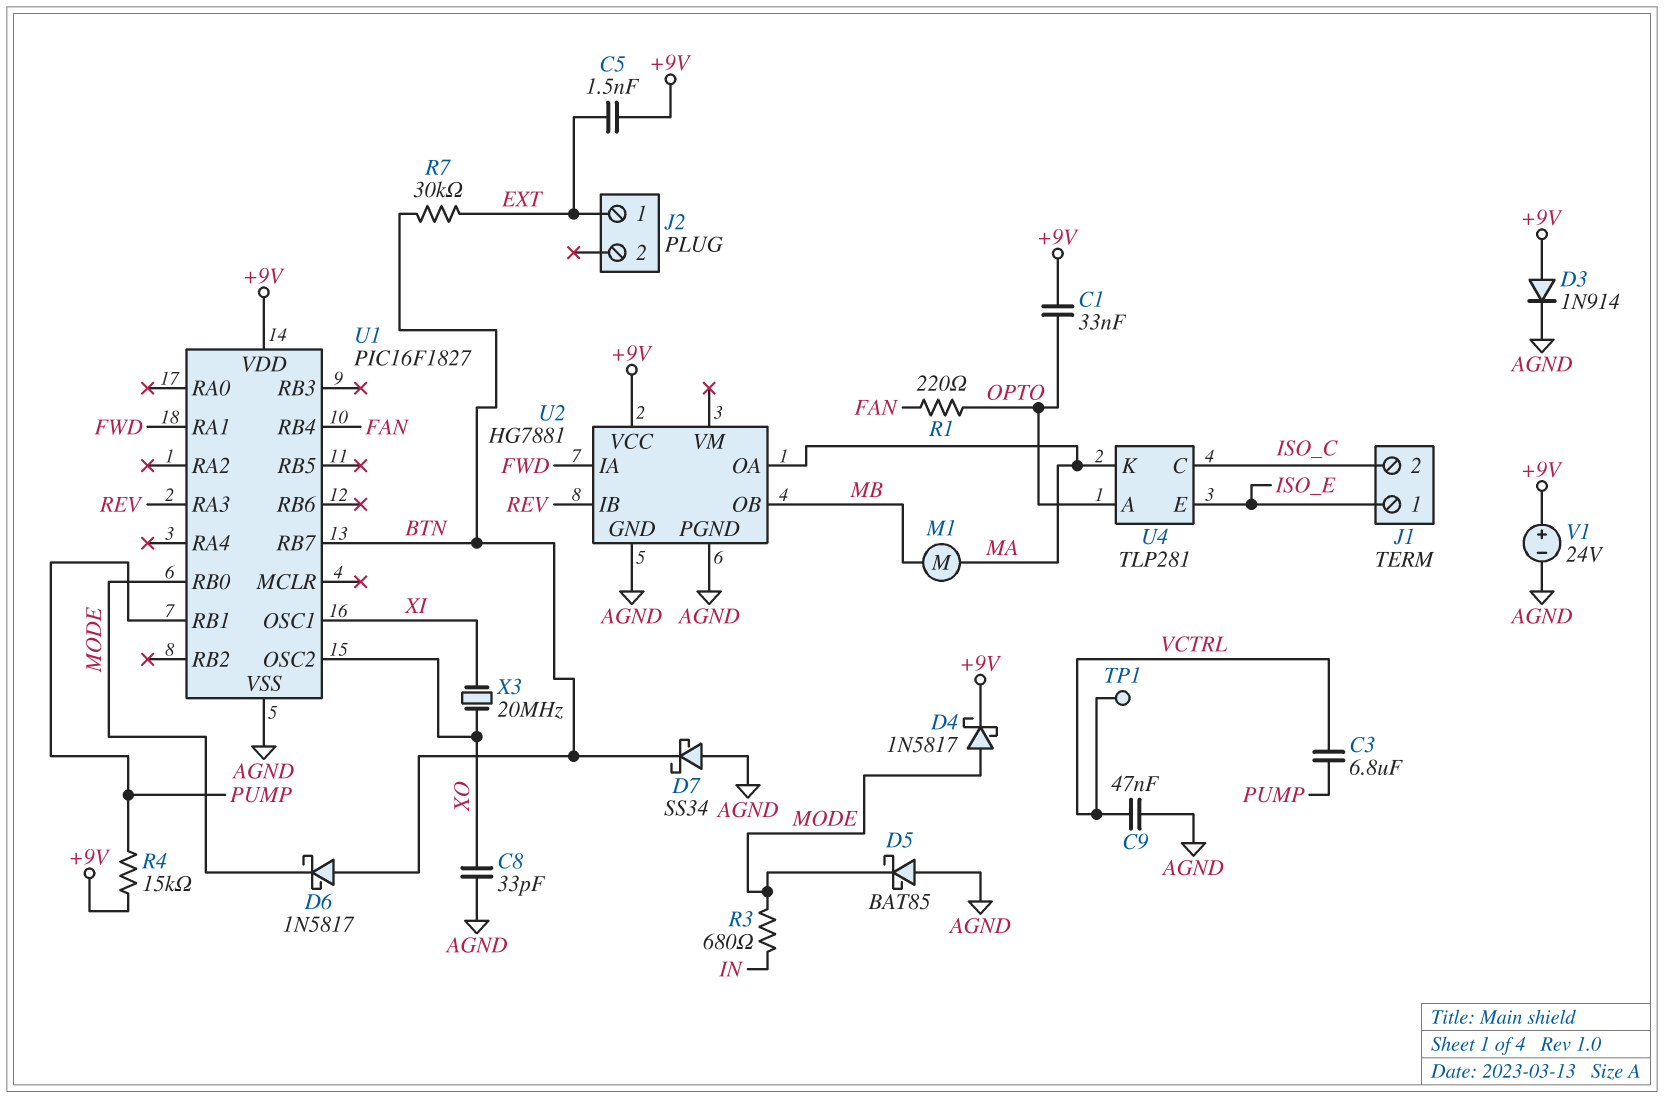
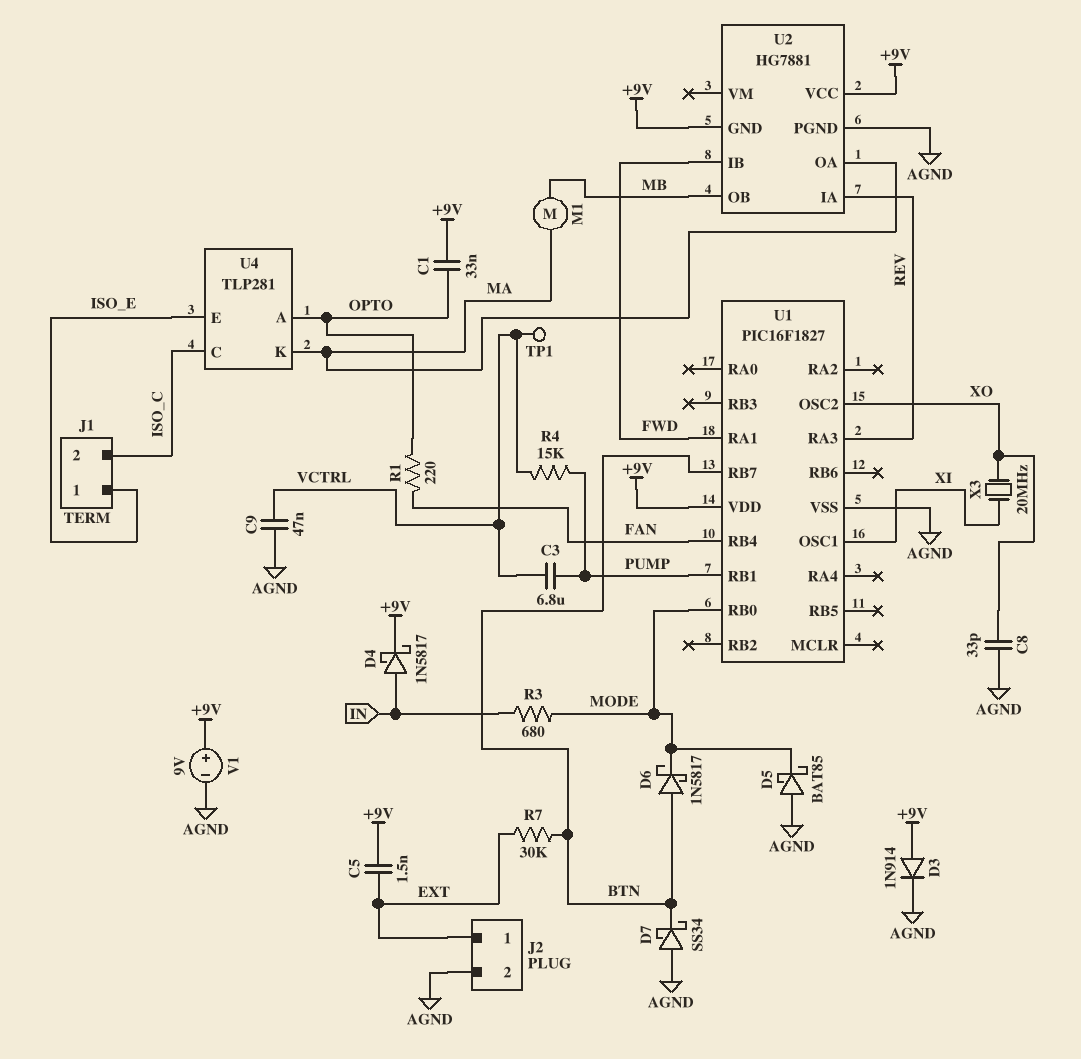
D4: schottky 1N5817 (A MODE, K +9V) -> schottky 1N5817 (A IN, K +9V)
J2 pin 2: none -> AGND
R4: 15k (+9V, PUMP) -> 15k (PUMP, VCTRL)
U2 pin GND: AGND -> +9V
U2 pin IA: FWD -> REV
U2 pin IB: REV -> FWD
V1: 24V (plus +9V, minus AGND) -> 9V (plus +9V, minus AGND)

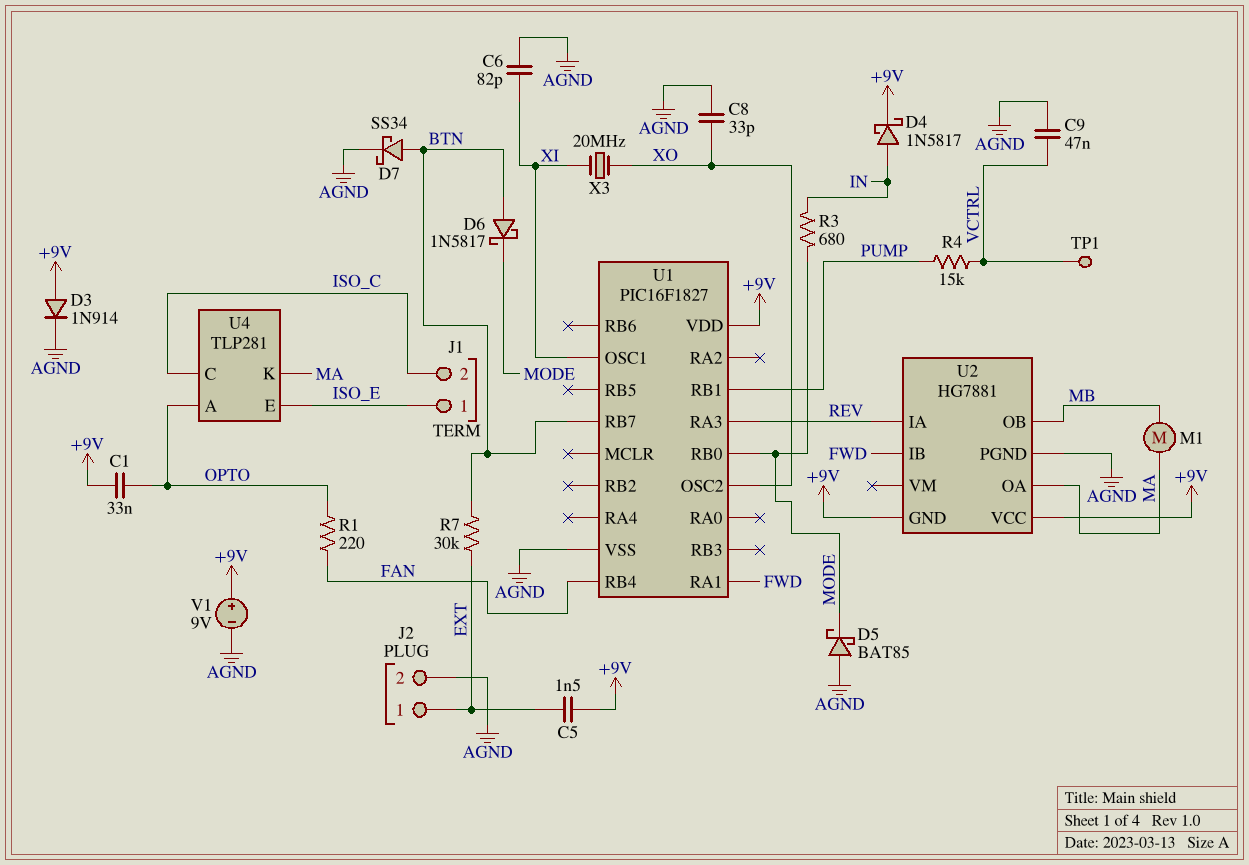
C3: 6.8uF (PUMP, VCTRL) -> none
C6: none -> 82pF (AGND, XI)
D7: schottky SS34 (A AGND, K BTN) -> schottky SS34 (A BTN, K AGND)

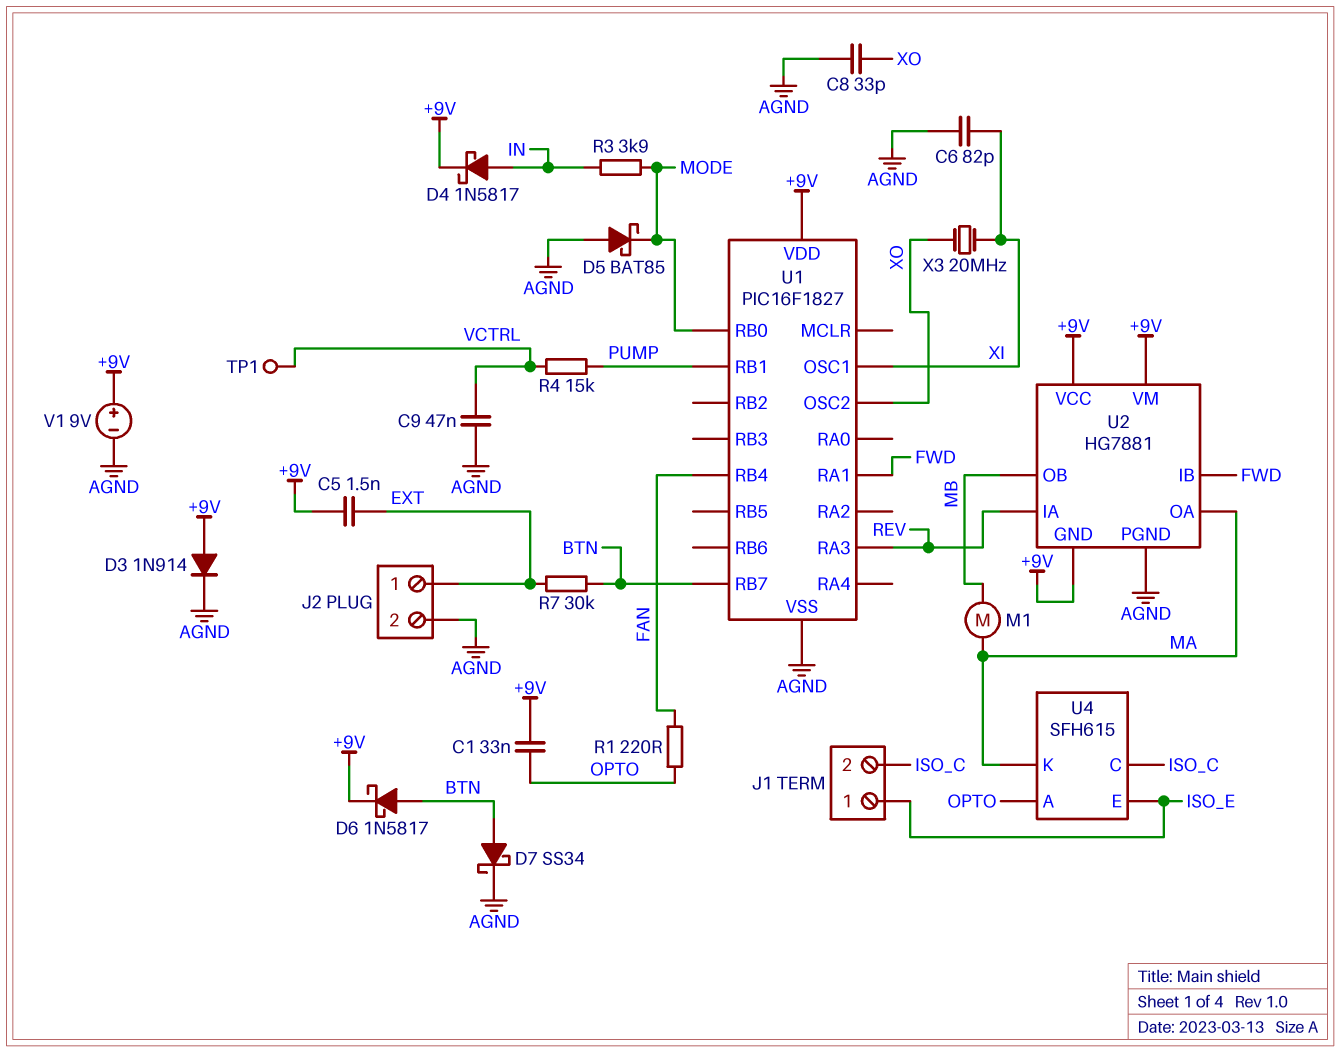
D6: schottky 1N5817 (A BTN, K MODE) -> schottky 1N5817 (A BTN, K +9V)
R3: 680 (IN, MODE) -> 3.9k (IN, MODE)
U2 pin VM: none -> +9V
U4: TLP281 -> SFH615

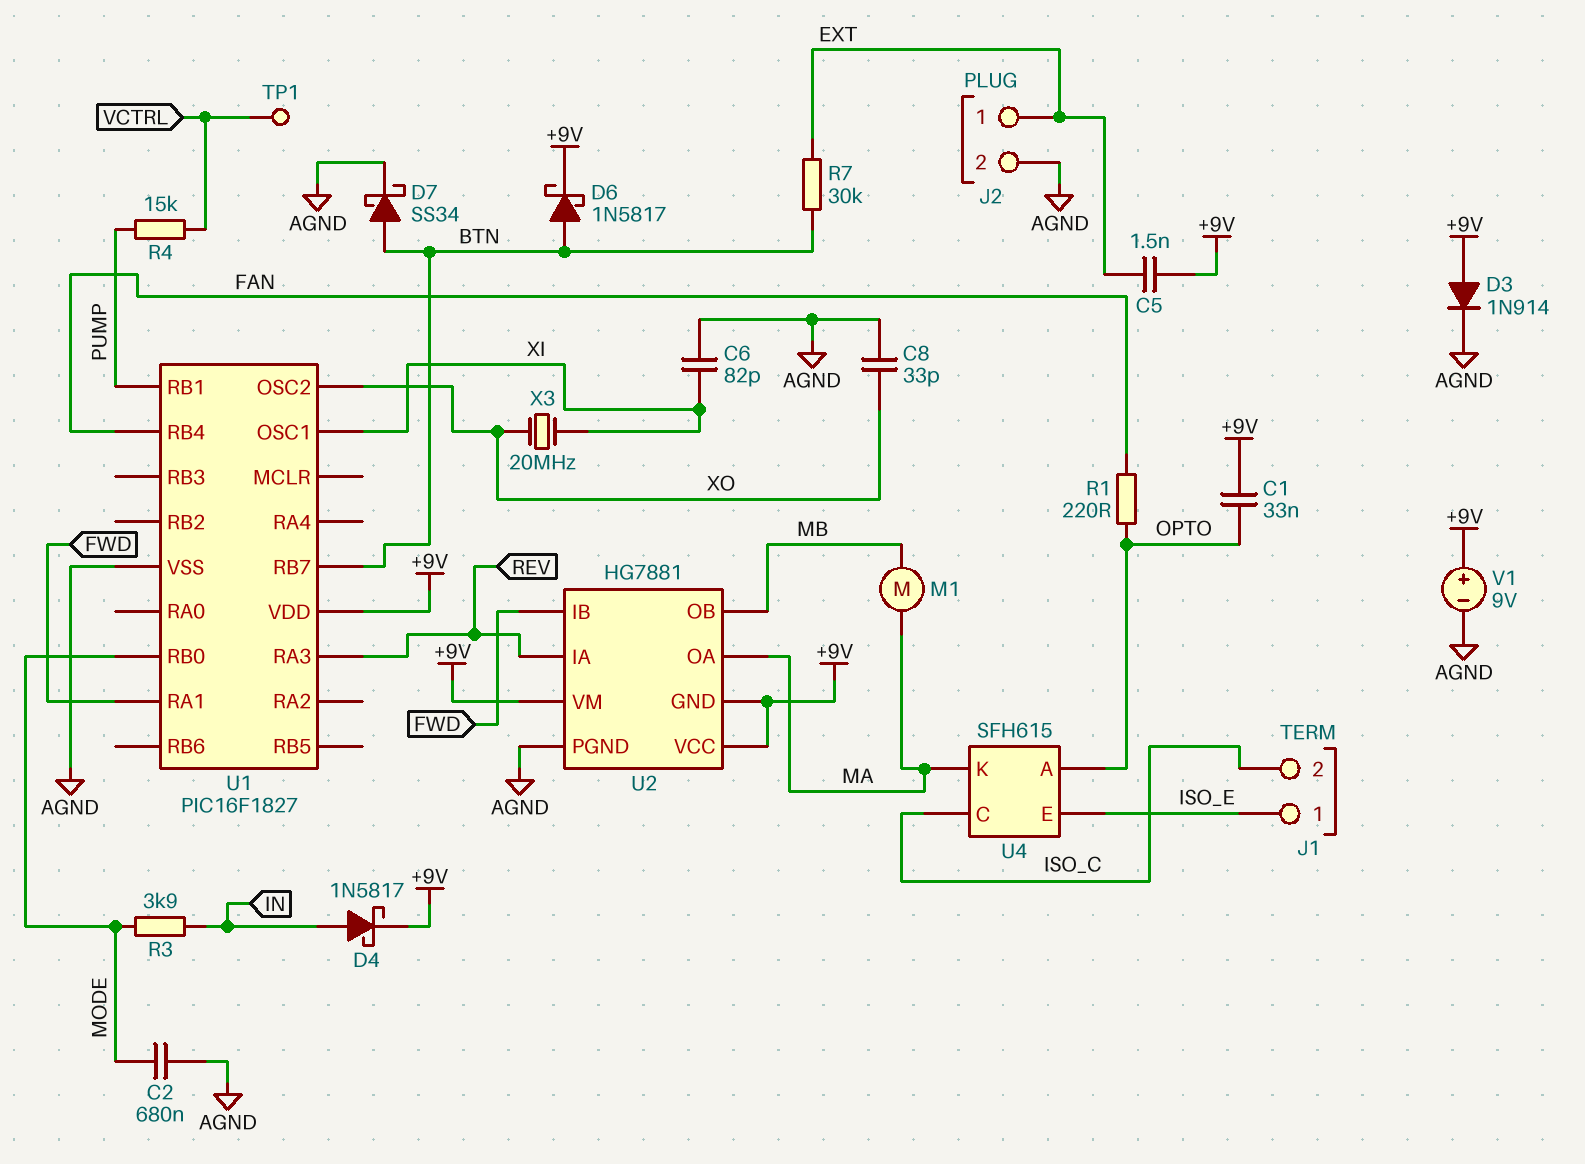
C2: none -> 680nF (AGND, MODE)
C9: 47nF (AGND, VCTRL) -> none
D5: schottky BAT85 (A AGND, K MODE) -> none

